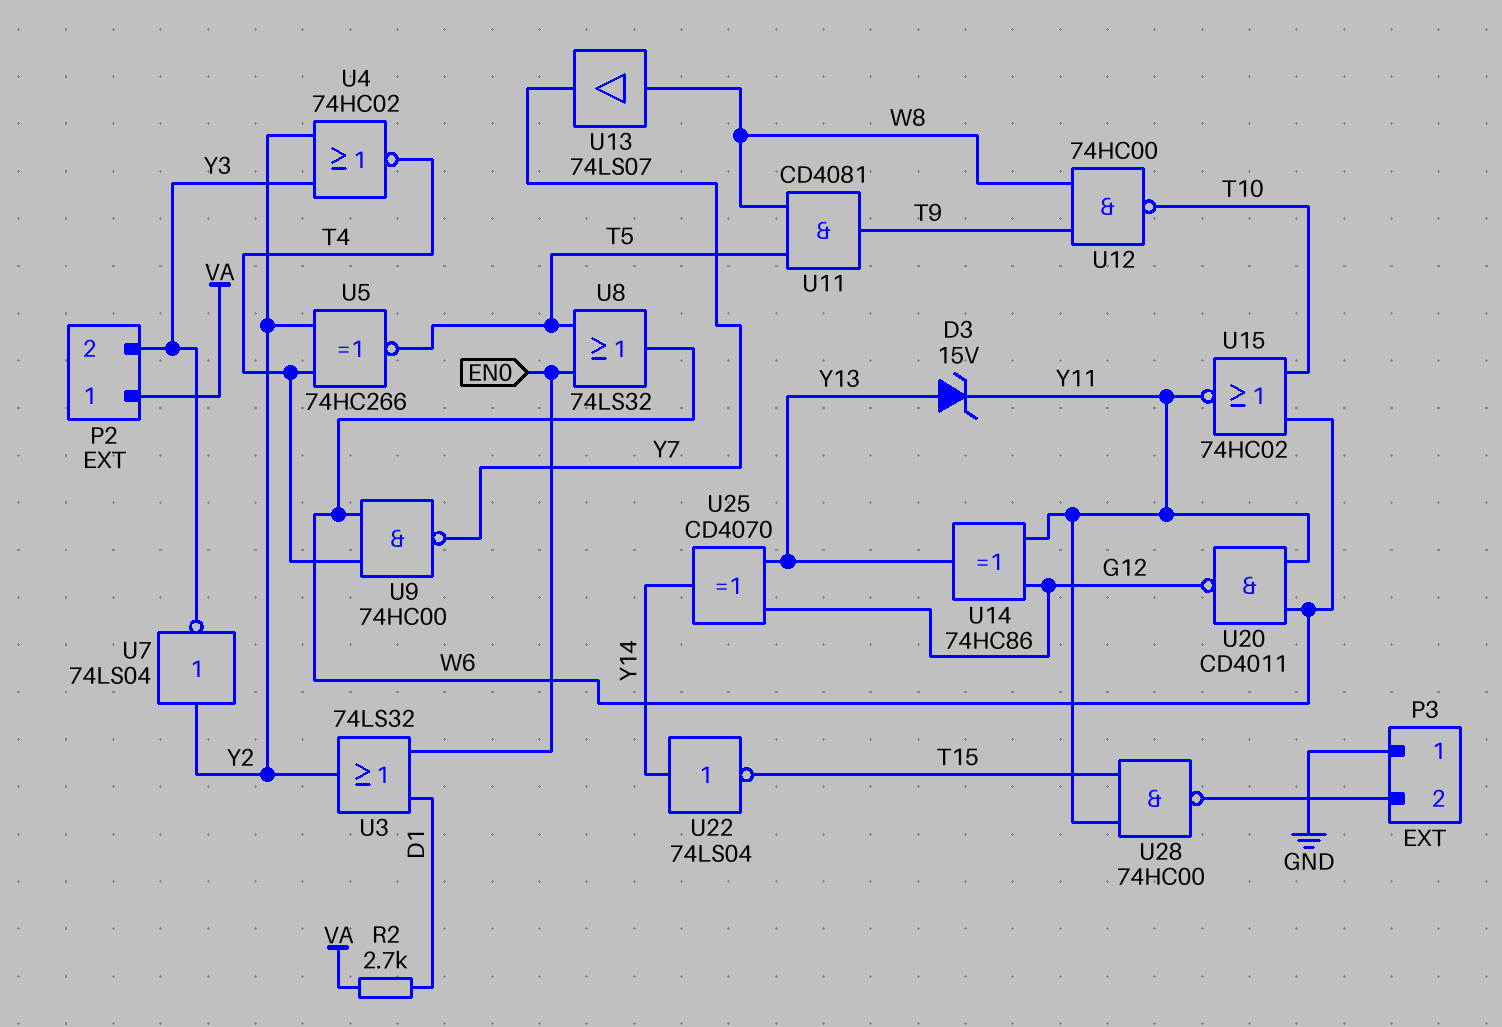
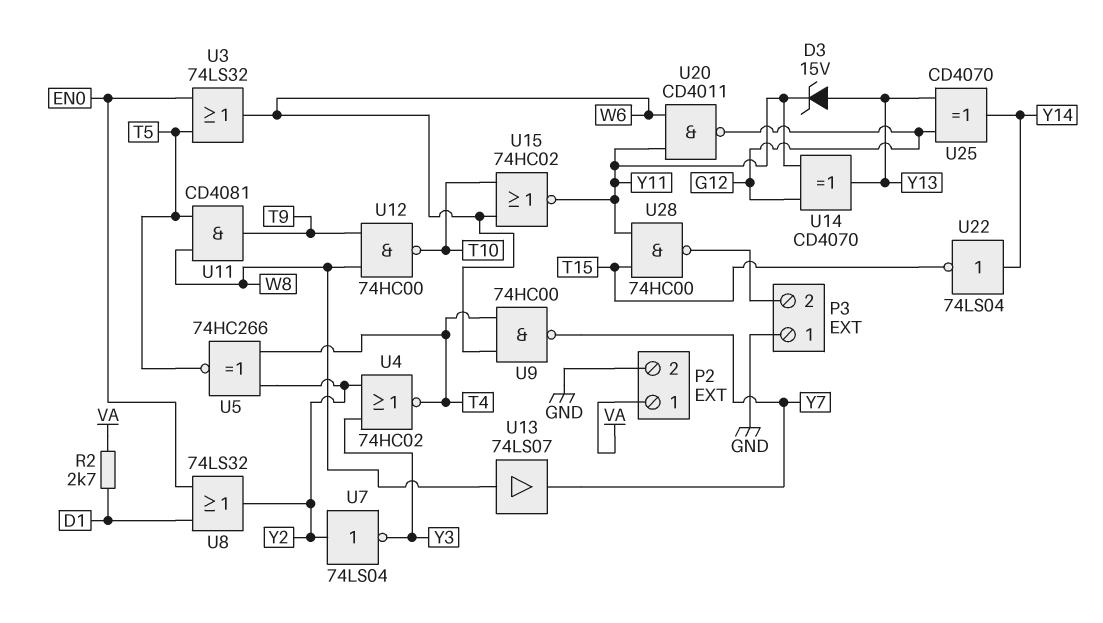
P2 pin 2: Y3 -> GND
U3: OR 74LS32 (in D1, in EN0, out Y2) -> OR 74LS32 (in EN0, in T5, out W6)
U8: OR 74LS32 (in EN0, in T5, out W6) -> OR 74LS32 (in D1, in EN0, out Y2)
U14: XOR 74HC86 (in G12, in Y11, out Y13) -> XOR CD4070 (in G12, in Y11, out Y13)

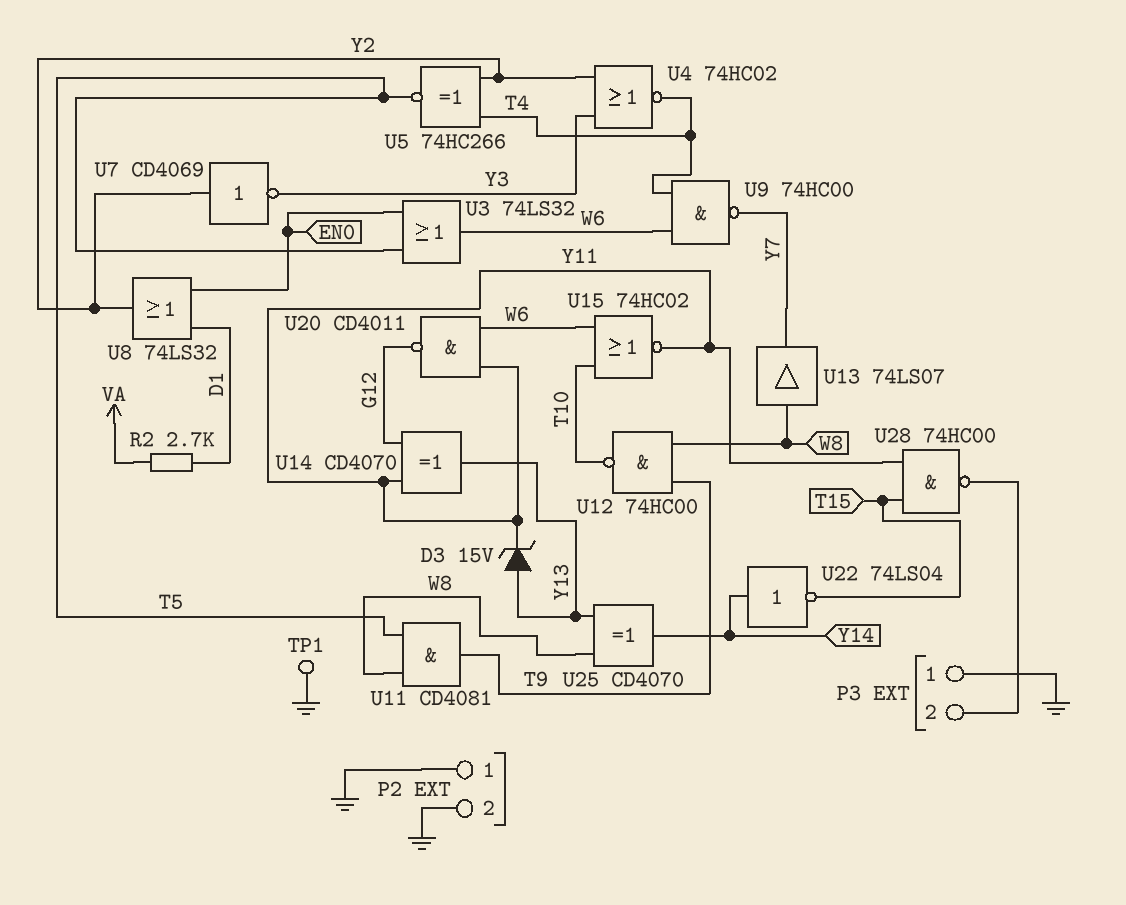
P2 pin 1: VA -> GND
TP1: none -> test point (GND)
U7: NOT 74LS04 (in Y2, out Y3) -> NOT CD4069 (in Y2, out Y3)
U25: XOR CD4070 (in G12, in Y13, out Y14) -> XOR CD4070 (in W8, in Y13, out Y14)

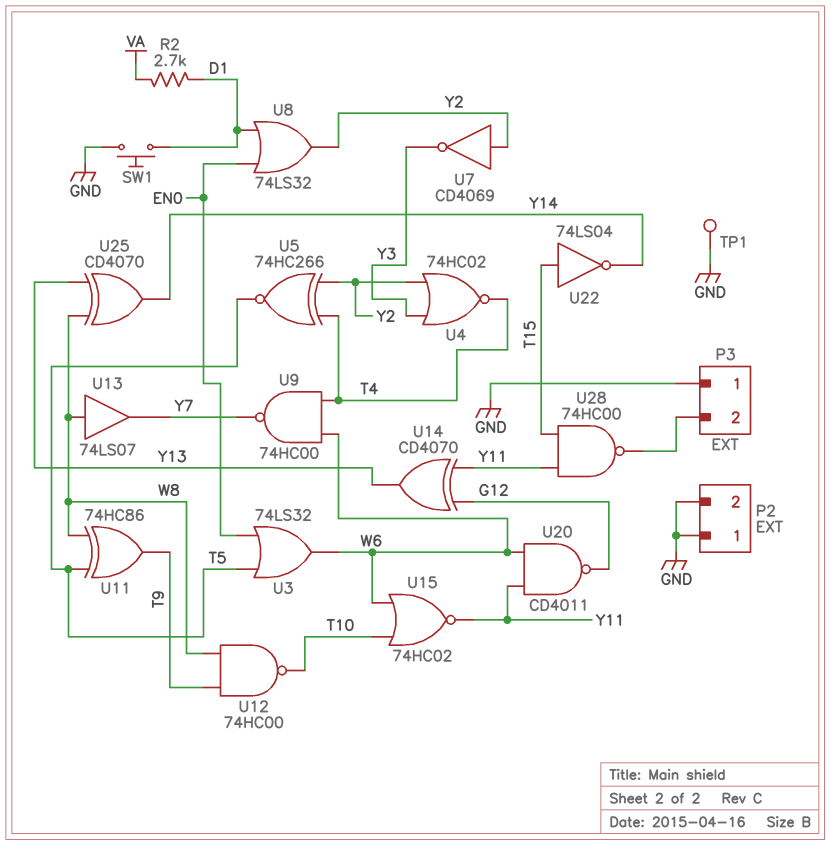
D3: zener 15V (A Y13, K Y11) -> none
SW1: none -> button (D1, GND)
U11: AND CD4081 (in T5, in W8, out T9) -> XOR 74HC86 (in T5, in W8, out T9)
U22: NOT 74LS04 (in Y14, out T15) -> NOT 74LS04 (in T15, out Y14)

